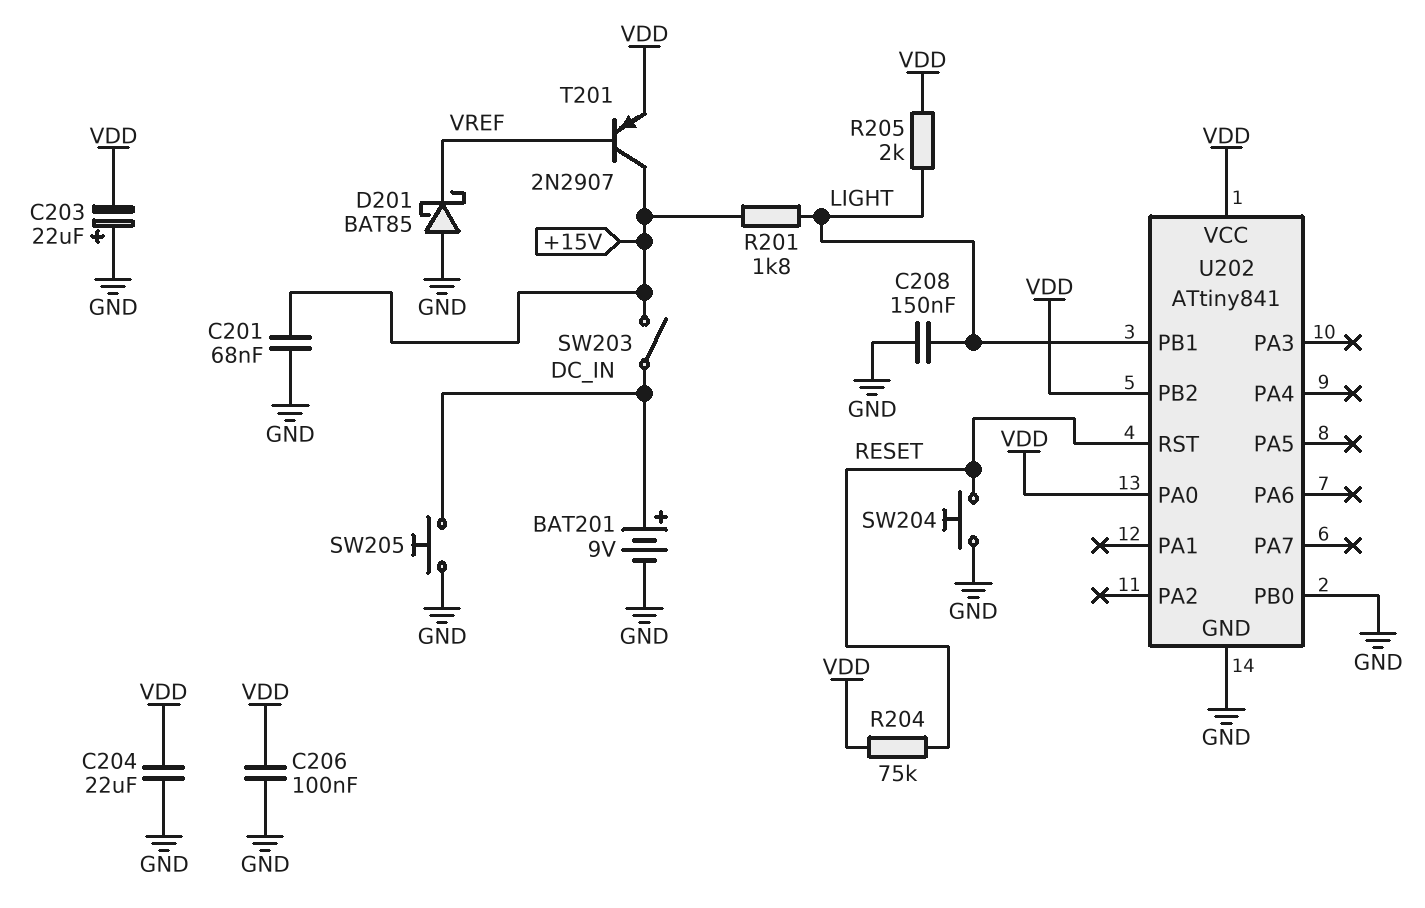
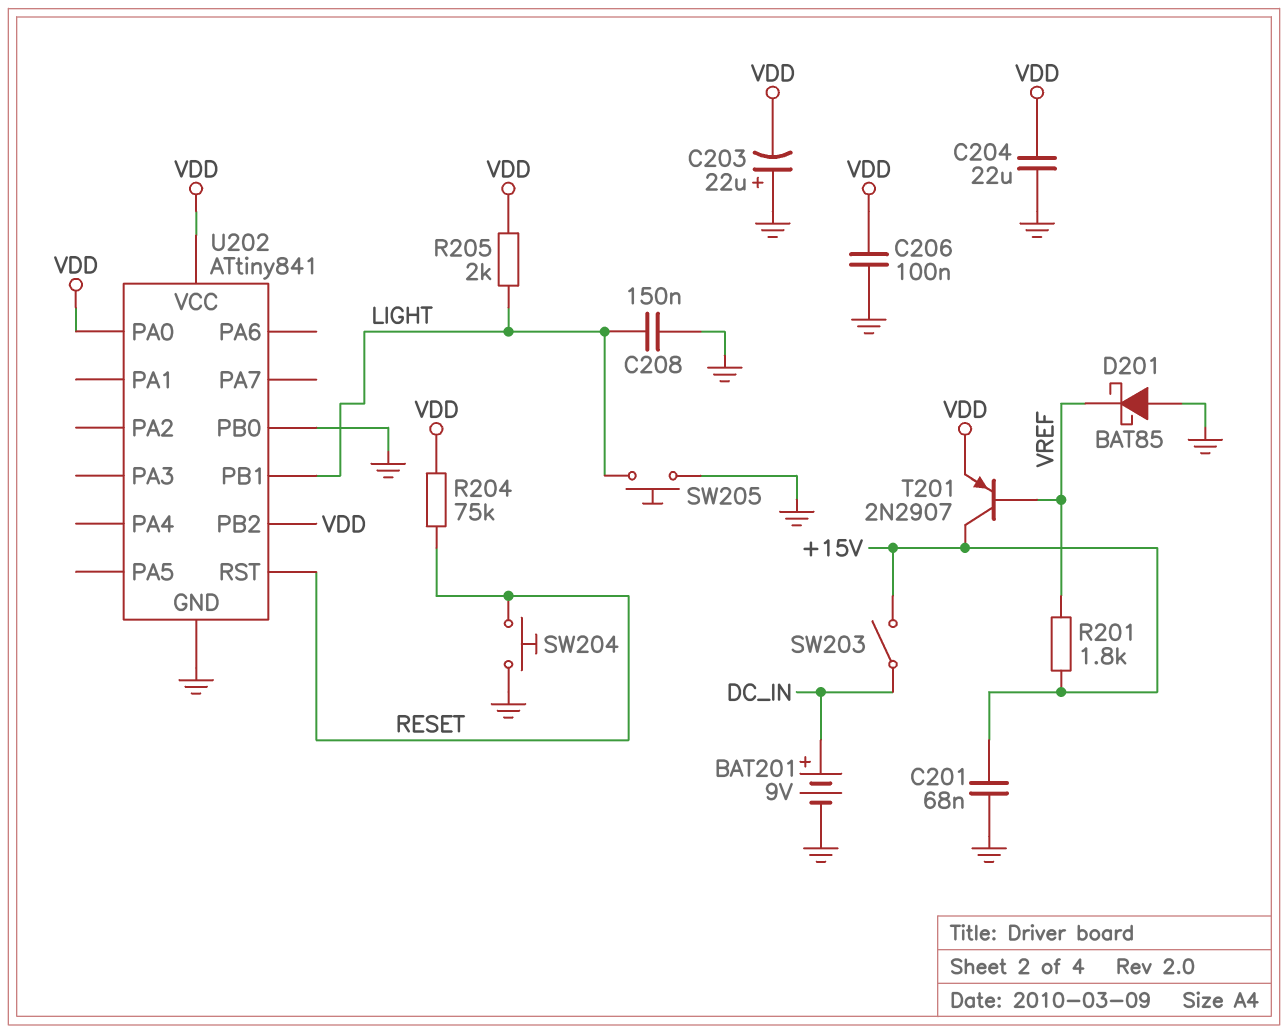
R201: 1.8k (+15V, LIGHT) -> 1.8k (+15V, VREF)
SW205: button (DC_IN, GND) -> button (GND, LIGHT)

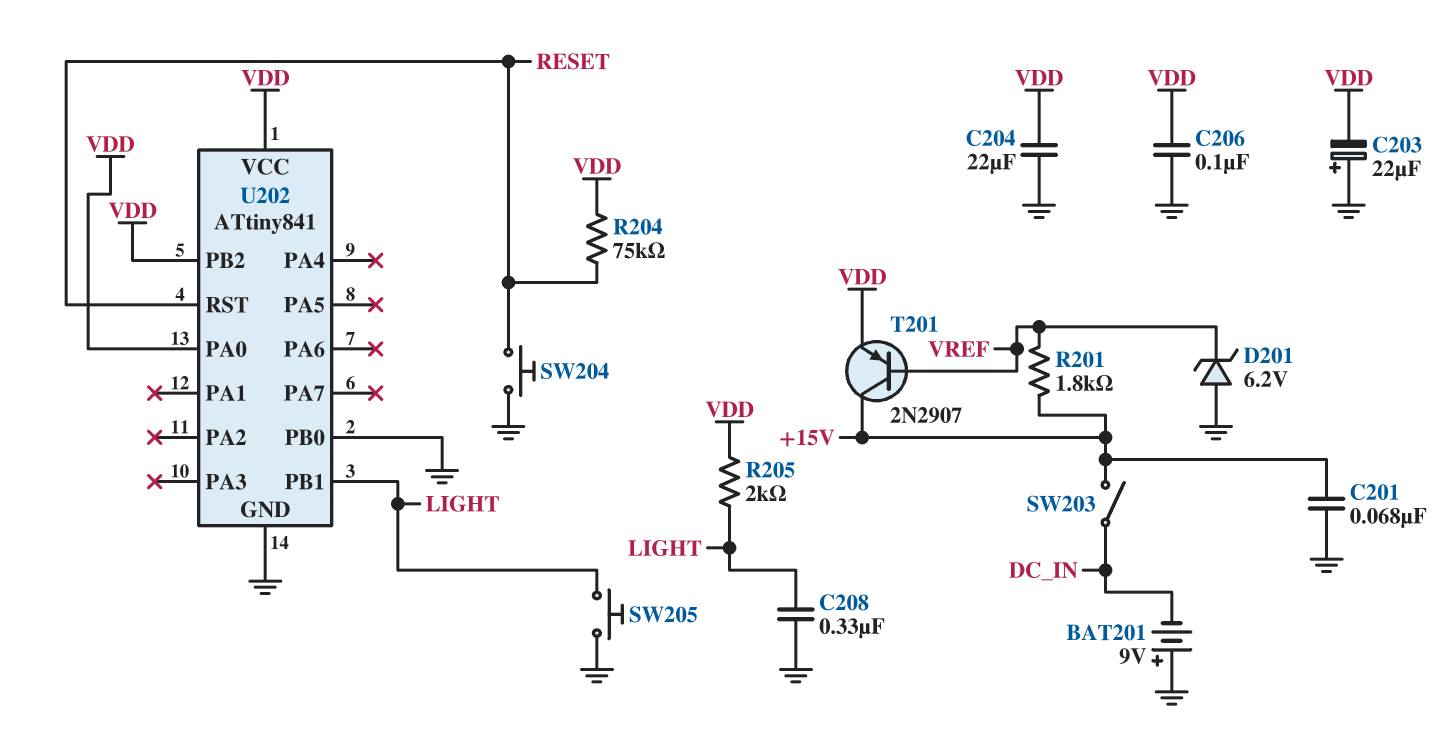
BAT201: 9V (plus DC_IN, minus GND) -> 9V (plus GND, minus DC_IN)
C208: 150nF (GND, LIGHT) -> 330nF (GND, LIGHT)
D201: schottky BAT85 (A GND, K VREF) -> zener 6.2V (A GND, K VREF)

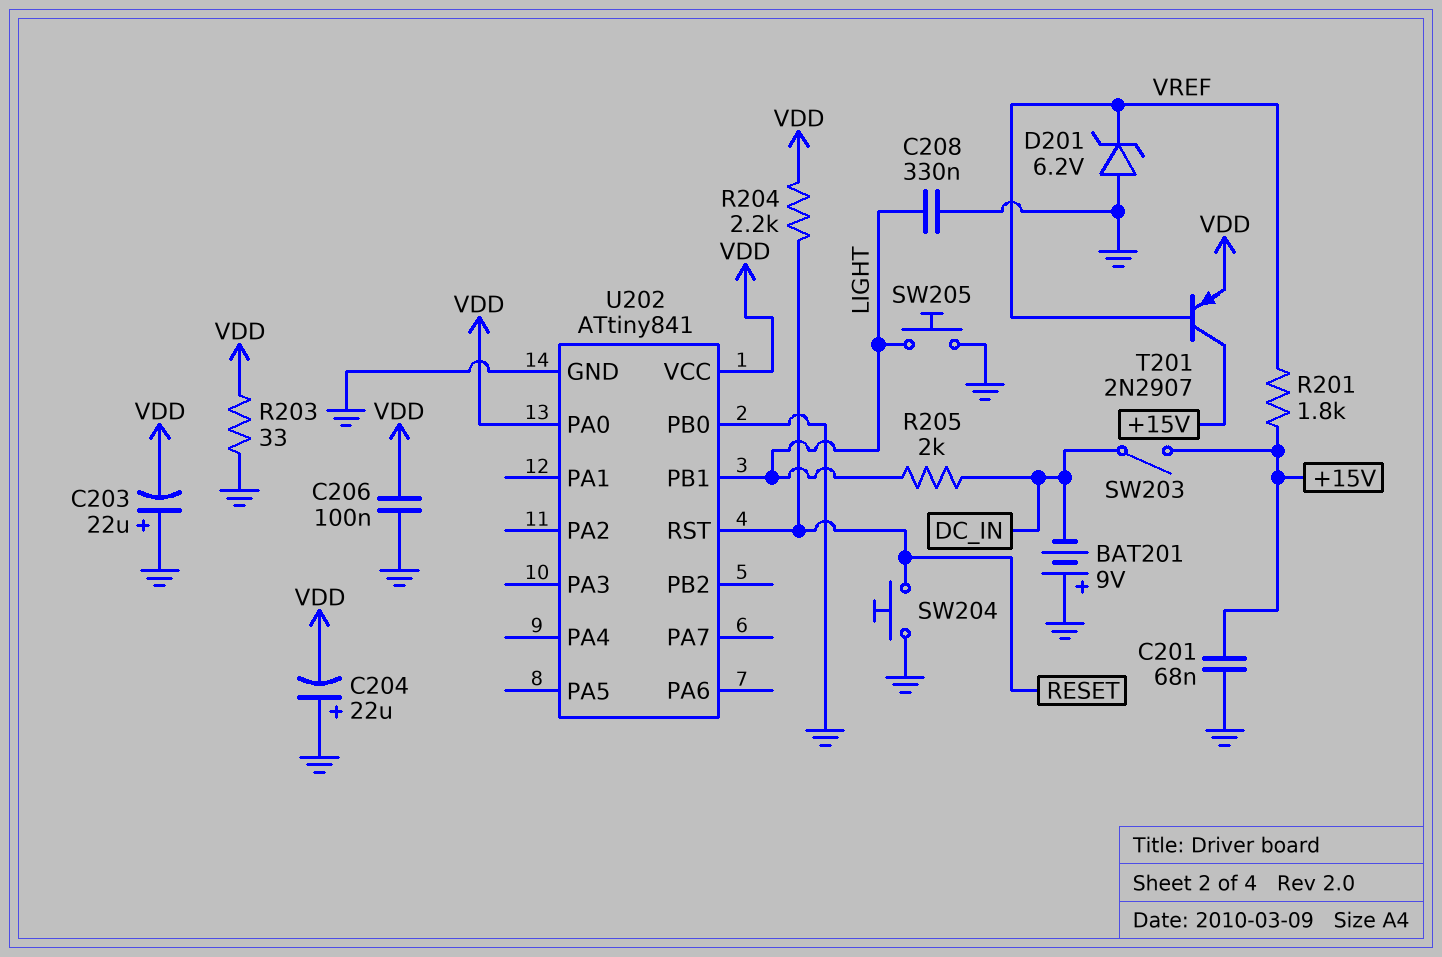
C204: 22uF (GND, VDD) -> 22uF (plus GND, minus VDD)
R203: none -> 33 (GND, VDD)
R204: 75k (RESET, VDD) -> 2.2k (RESET, VDD)
R205: 2k (LIGHT, VDD) -> 2k (DC_IN, LIGHT)
U202 pin PB2: VDD -> none

